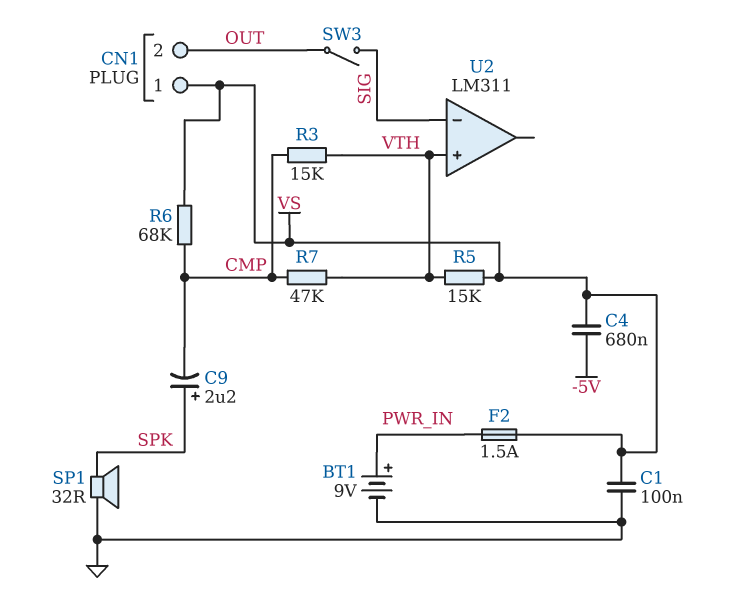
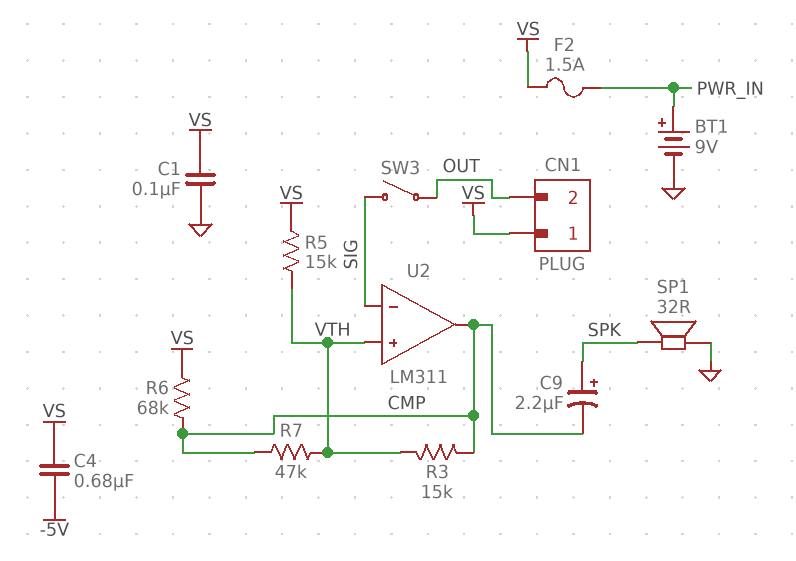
U2 pin out: none -> CMP

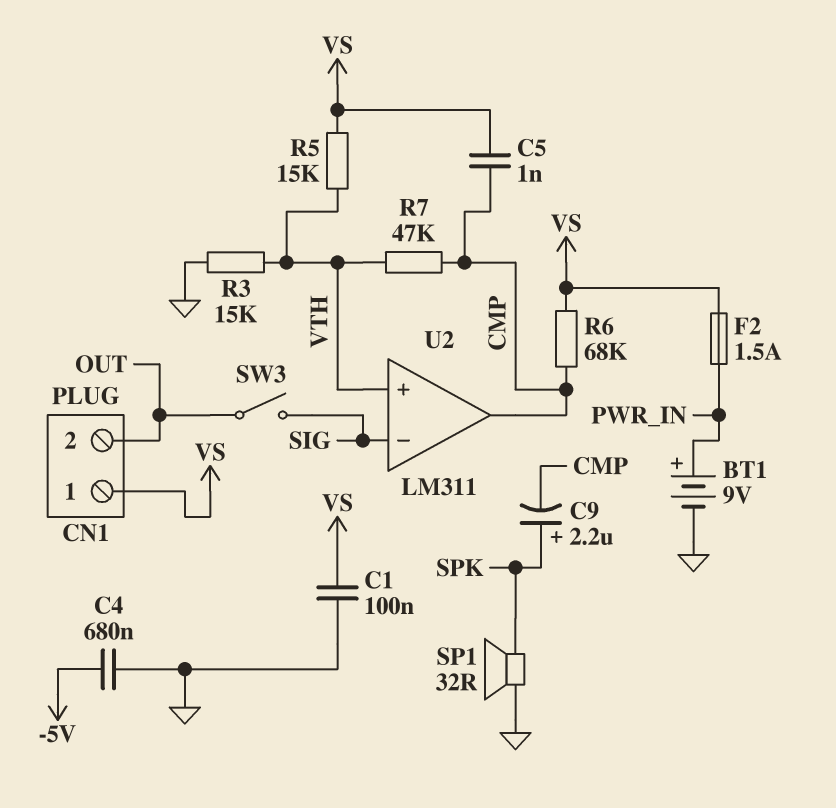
C4: 680nF (-5V, VS) -> 680nF (-5V, GND)
C5: none -> 1nF (CMP, VS)
R3: 15k (CMP, VTH) -> 15k (GND, VTH)

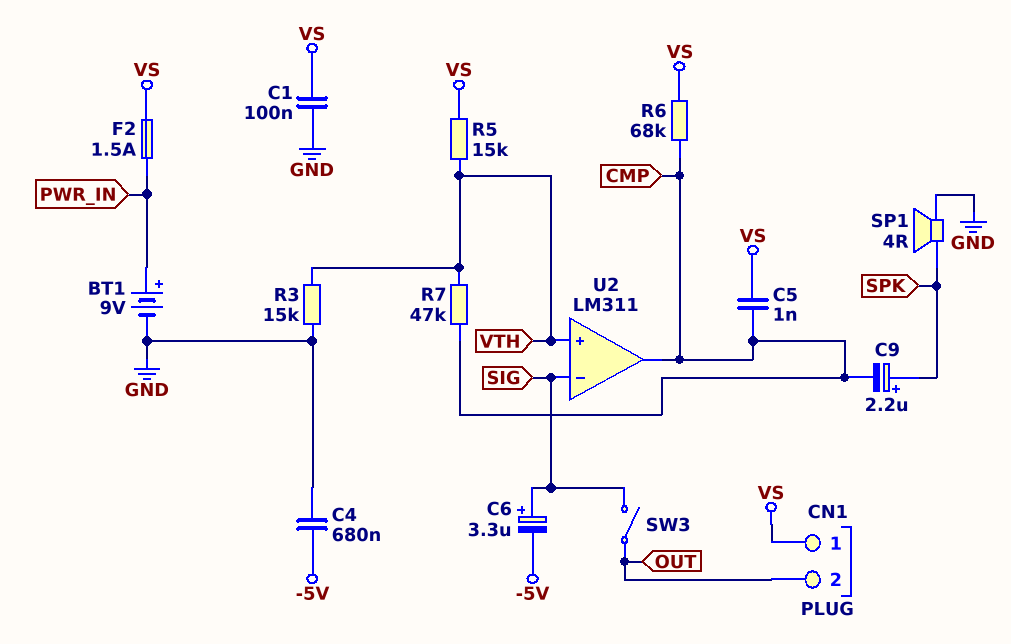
C6: none -> 3.3uF (plus SIG, minus -5V)
SP1: speaker 32R (GND, SPK) -> speaker 4R (GND, SPK)

